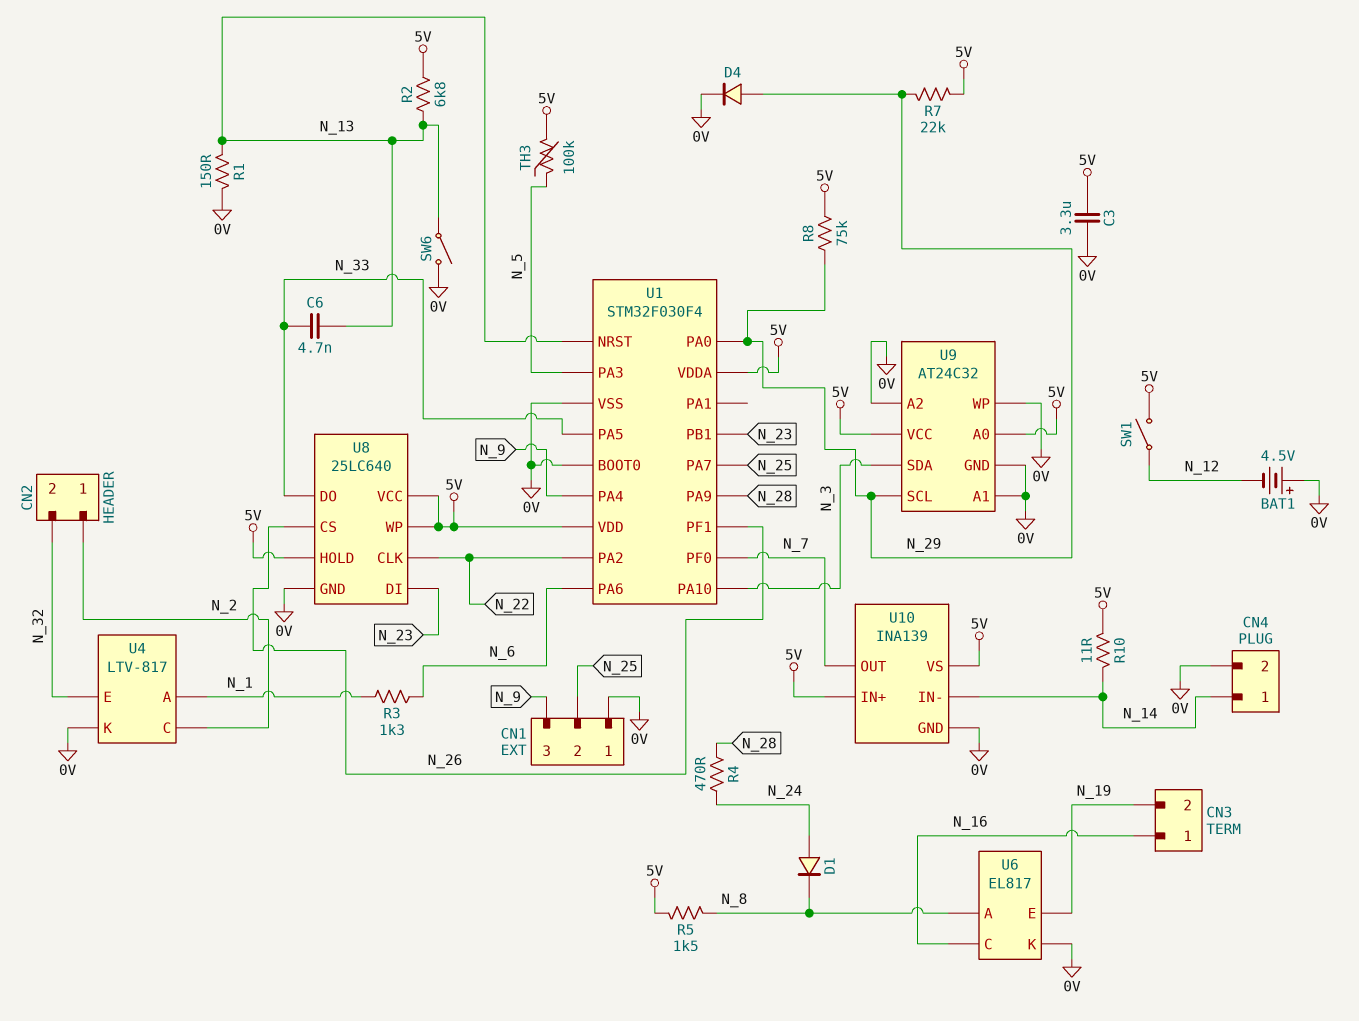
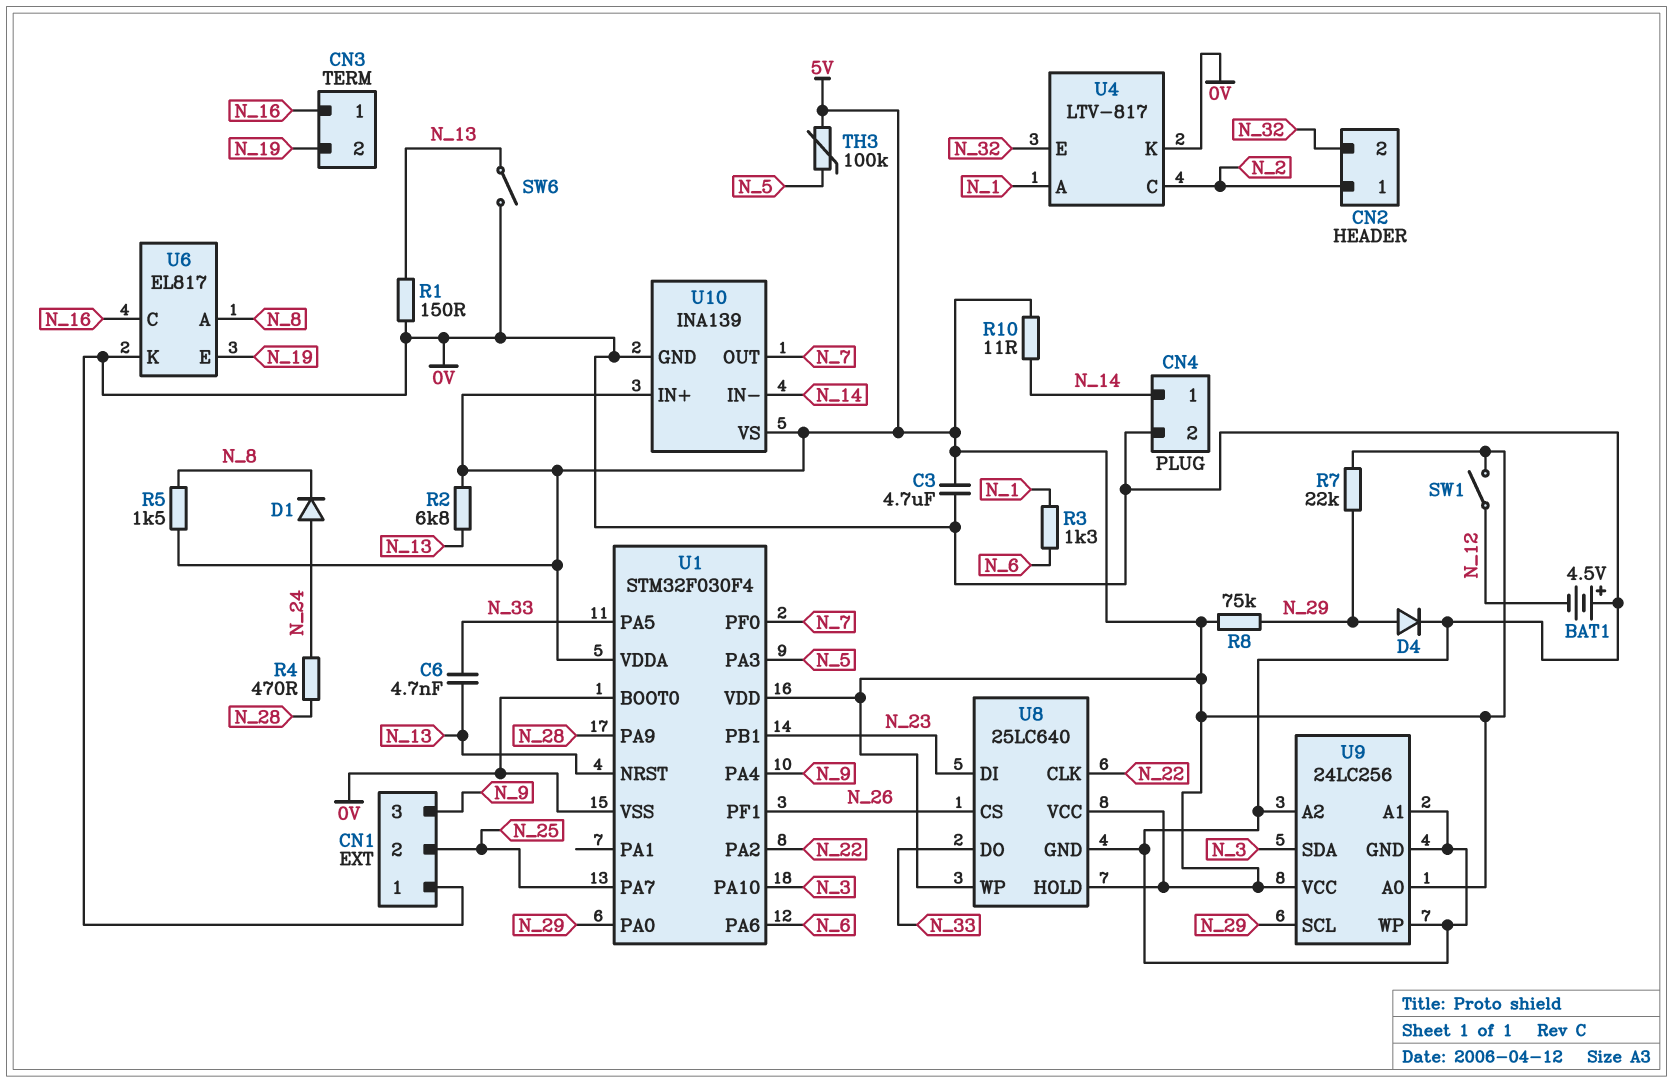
C3: 3.3uF (0V, 5V) -> 4.7uF (0V, 5V)
U9: AT24C32 -> 24LC256

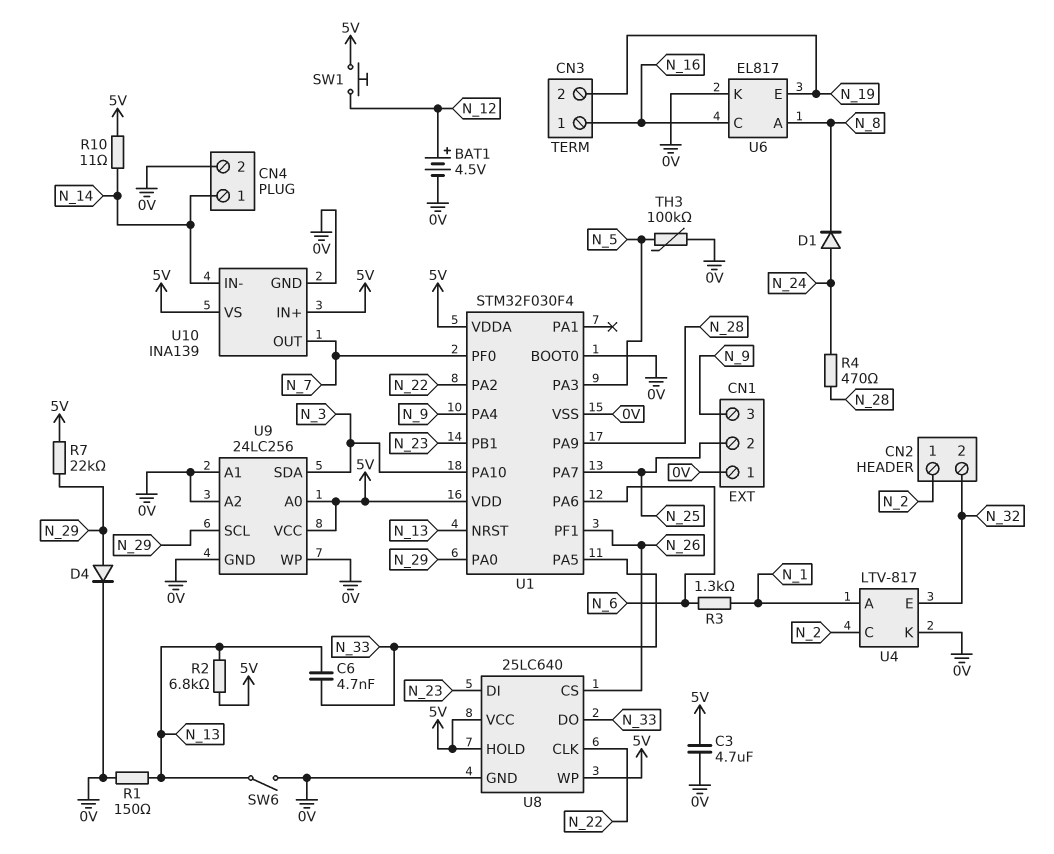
BAT1: 4.5V (plus 0V, minus N_12) -> 4.5V (plus N_12, minus 0V)
R5: 1.5k (5V, N_8) -> none
R8: 75k (5V, N_29) -> none
SW1: switch (5V, N_12) -> button (5V, N_12)
TH3: 100k (5V, N_5) -> 100k (0V, N_5)

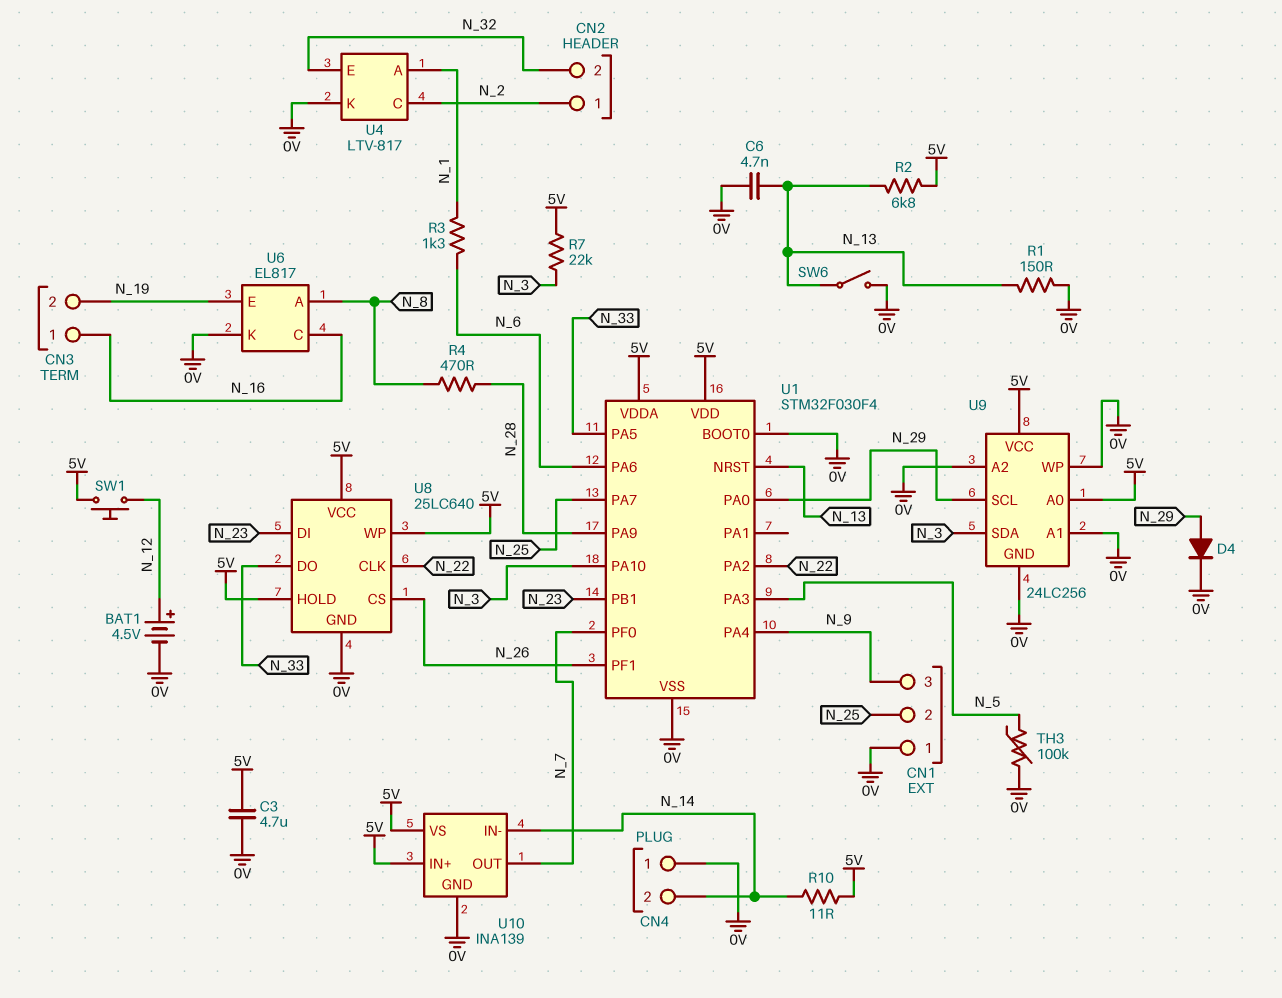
C6: 4.7nF (N_13, N_33) -> 4.7nF (0V, N_13)
CN4 pin 1: N_14 -> 0V
CN4 pin 2: 0V -> N_14
D1: diode (A N_24, K N_8) -> none
R4: 470 (N_24, N_28) -> 470 (N_8, N_28)
R7: 22k (5V, N_29) -> 22k (5V, N_3)

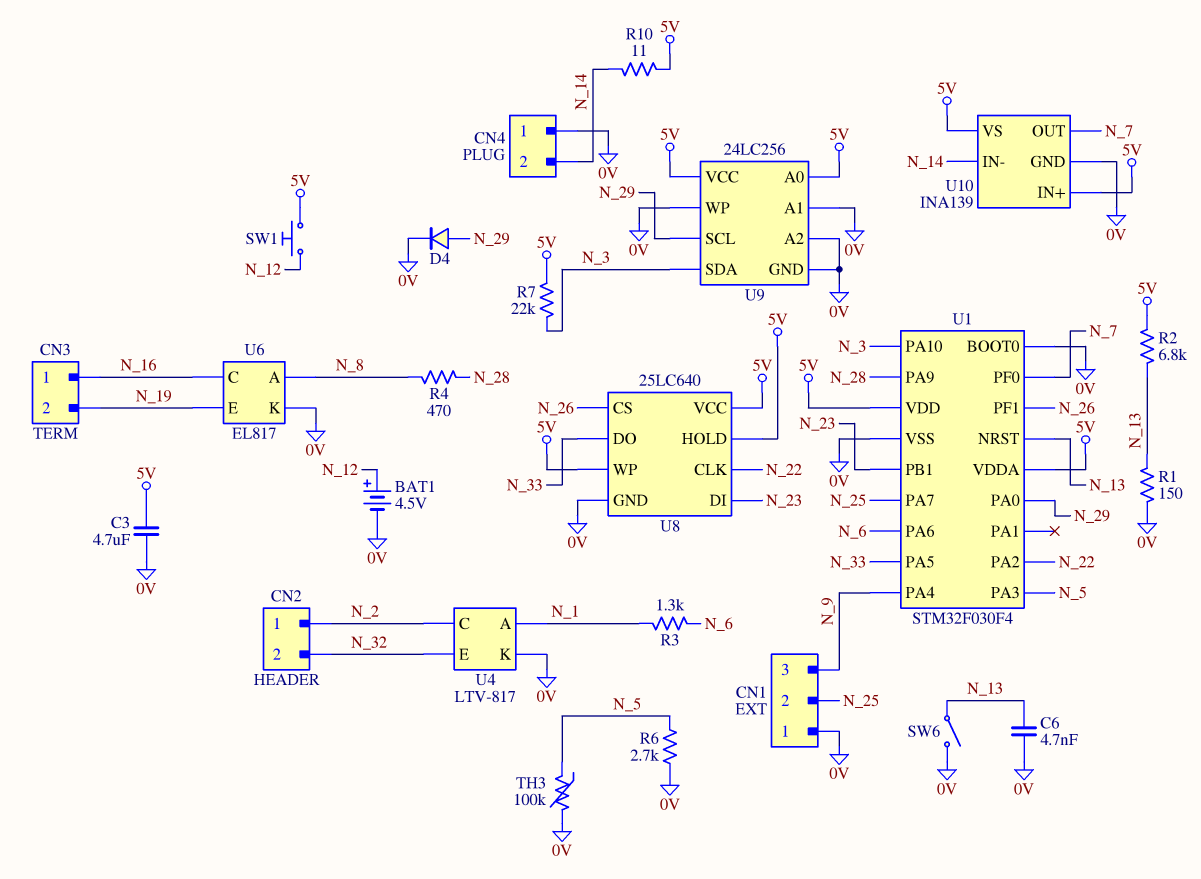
R6: none -> 2.7k (0V, N_5)

